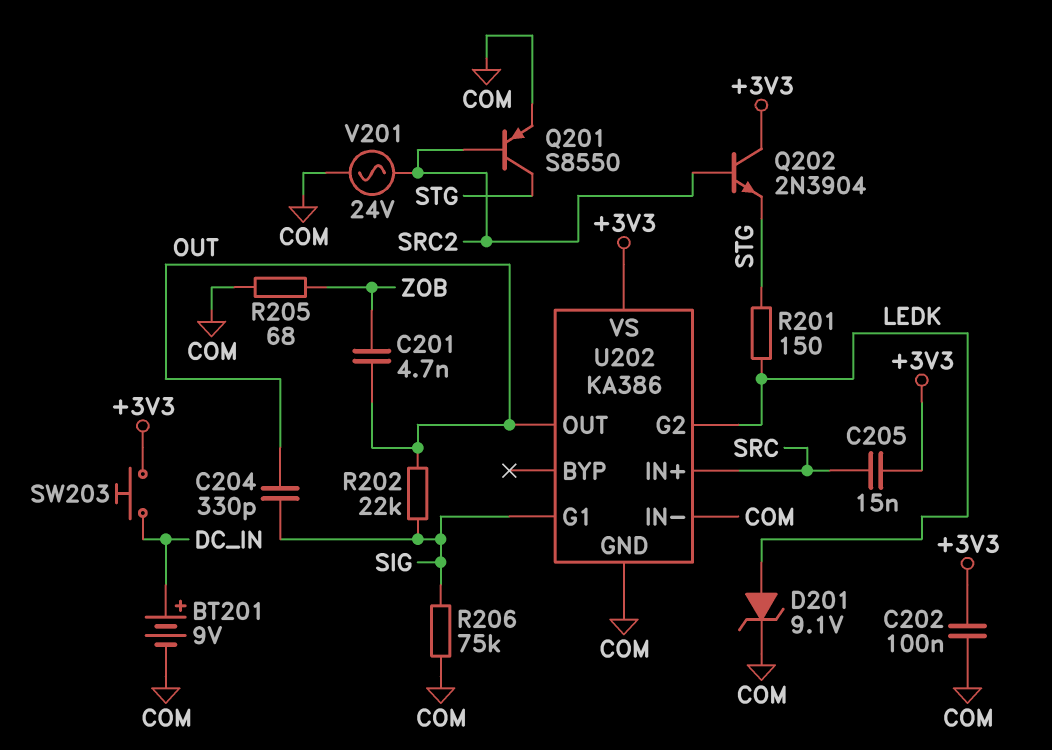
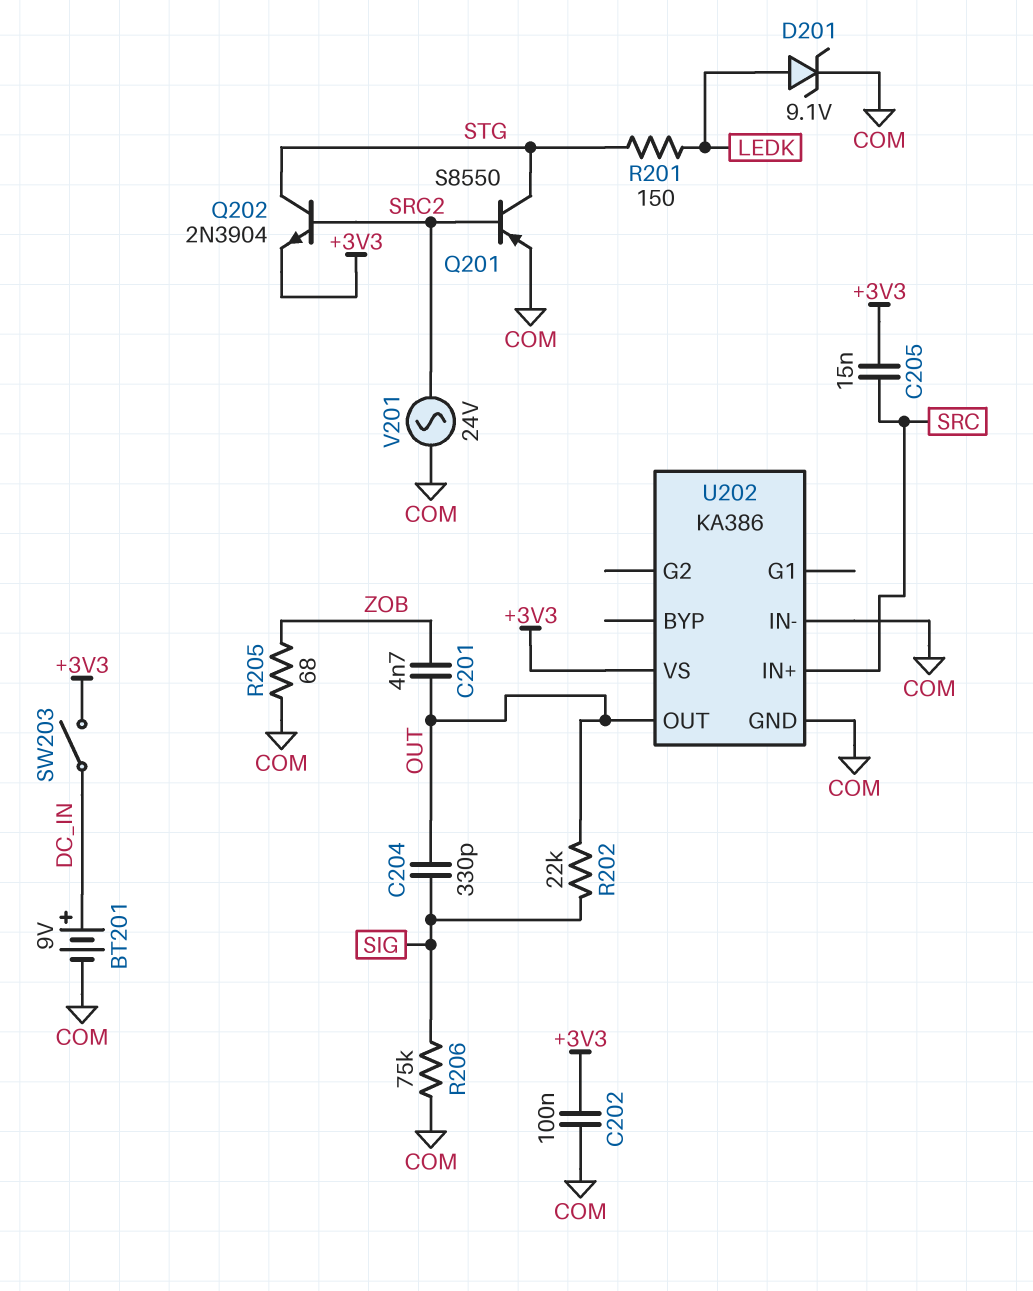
Q202: NPN 2N3904 (B SRC2, C +3V3, E STG) -> NPN 2N3904 (B SRC2, C STG, E +3V3)
SW203: button (+3V3, DC_IN) -> switch (+3V3, DC_IN)
U202 pin G1: SIG -> none
U202 pin G2: LEDK -> none

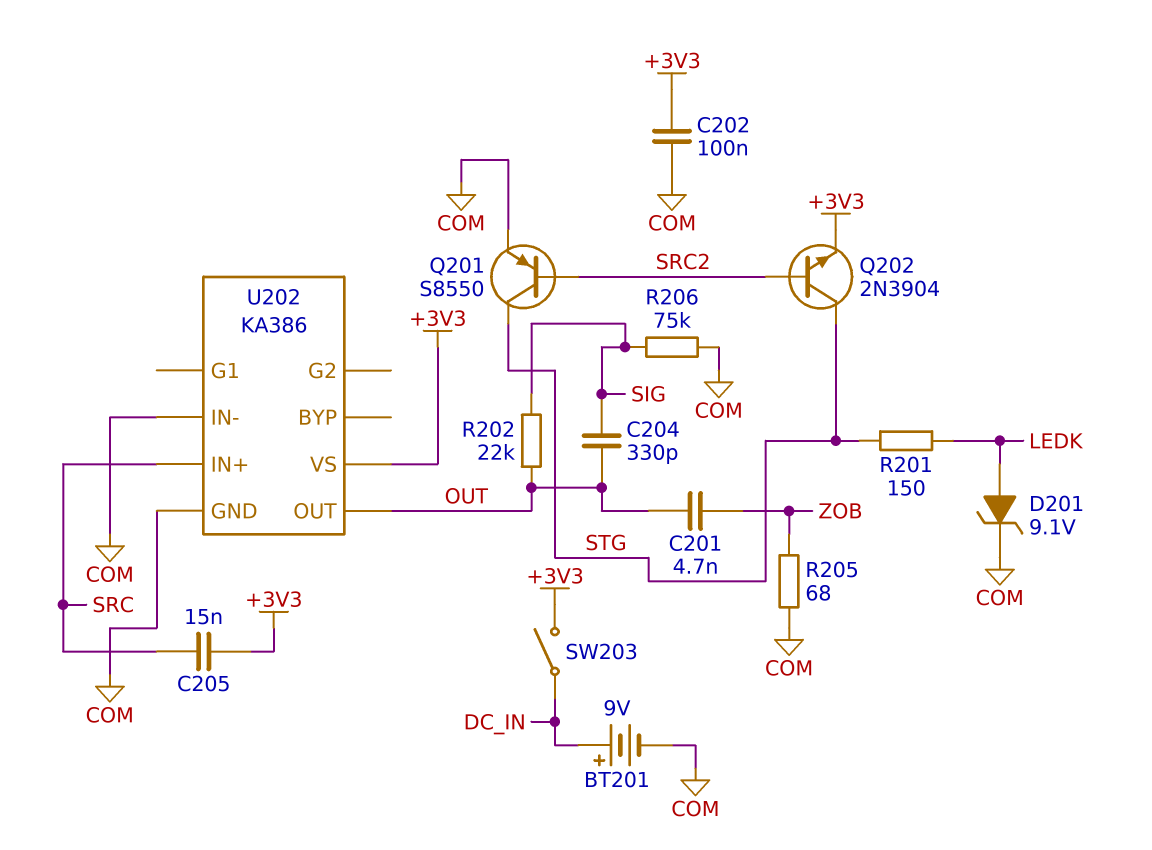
V201: AC 24V (COM, SRC2) -> none

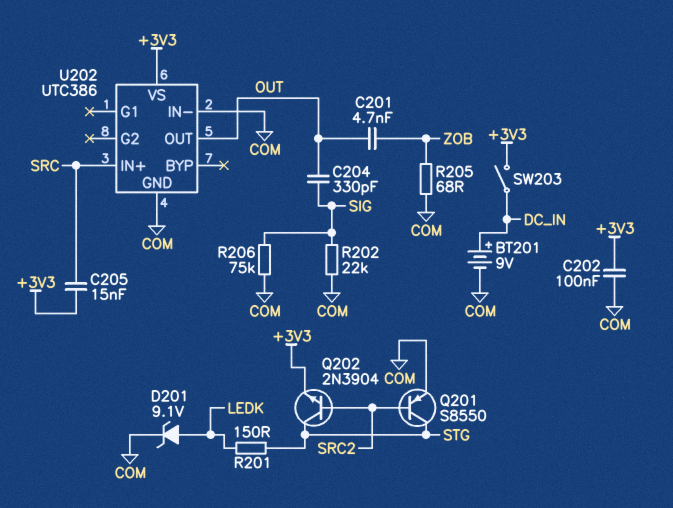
R202: 22k (OUT, SIG) -> 22k (COM, SIG)
U202: KA386 -> UTC386

